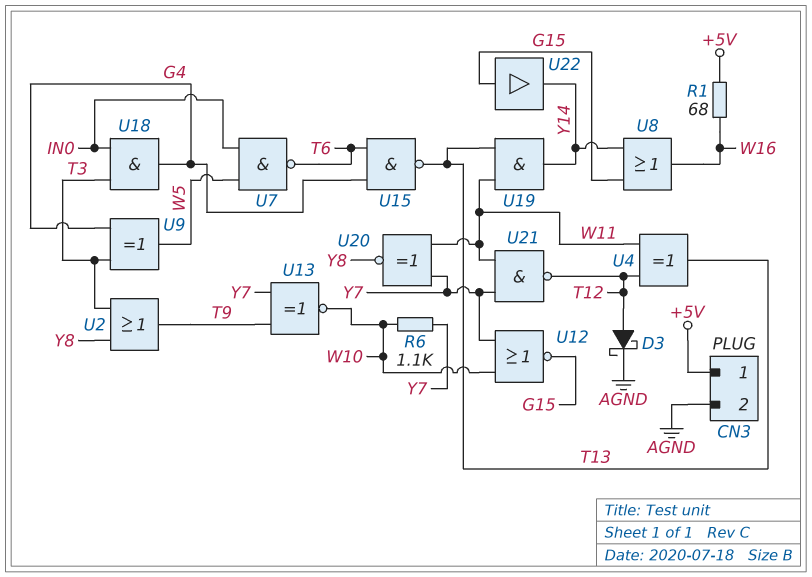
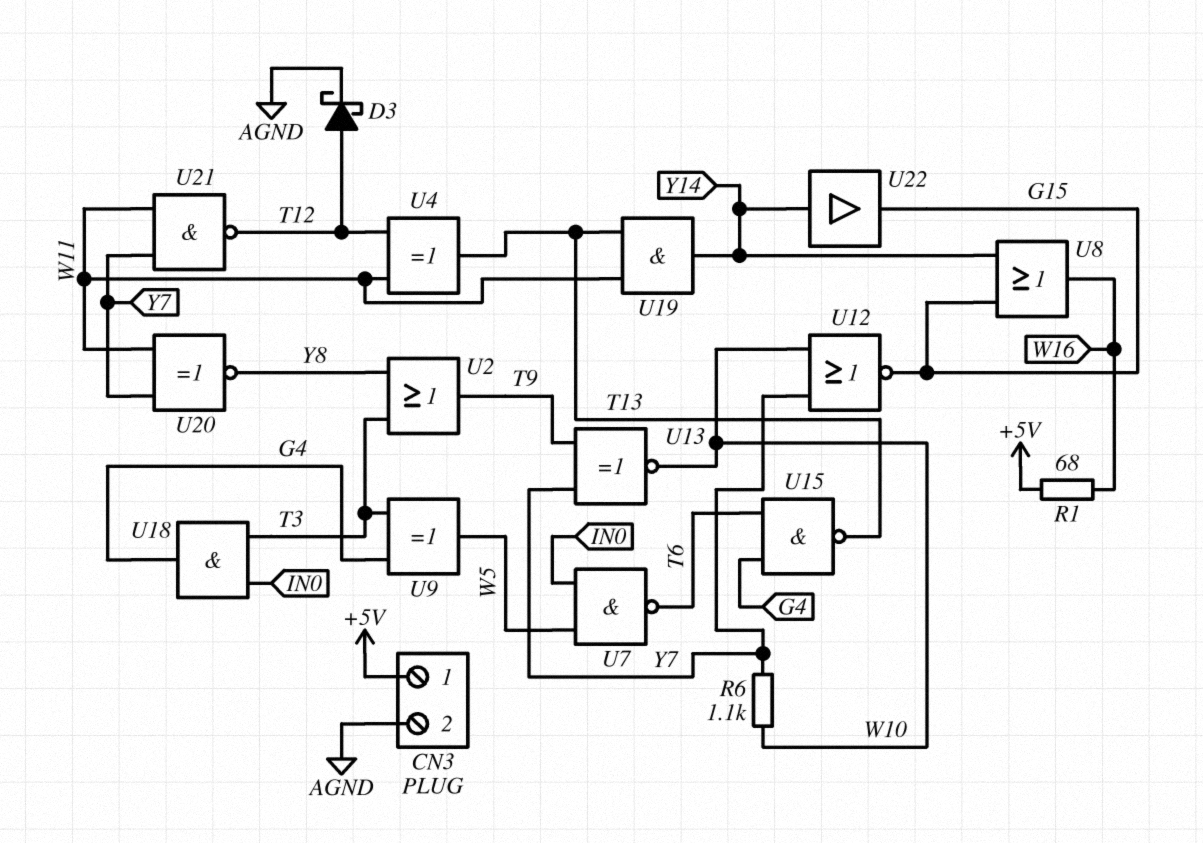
U22: buffer (in G15, out Y14) -> buffer (in Y14, out G15)

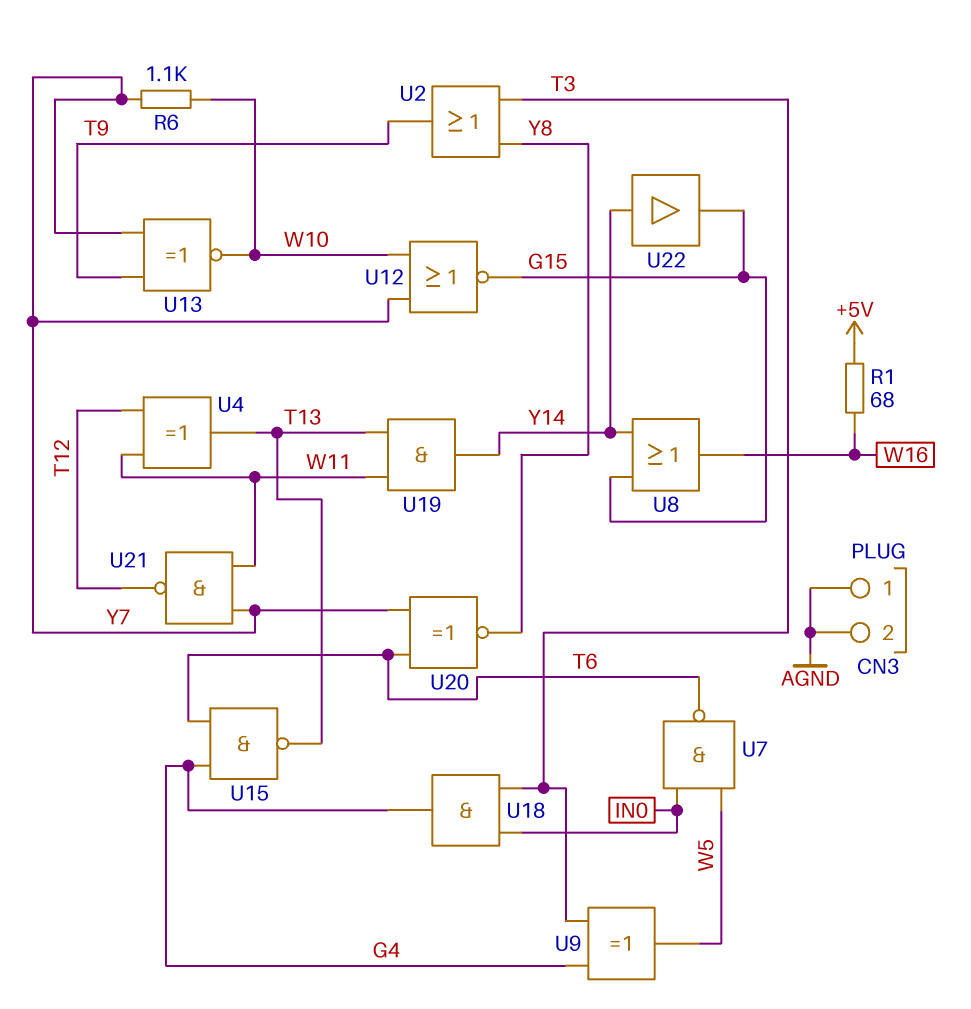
CN3 pin 1: +5V -> AGND
D3: schottky (A T12, K AGND) -> none
U20: XNOR (in W11, in Y7, out Y8) -> XNOR (in T6, in Y7, out Y8)

